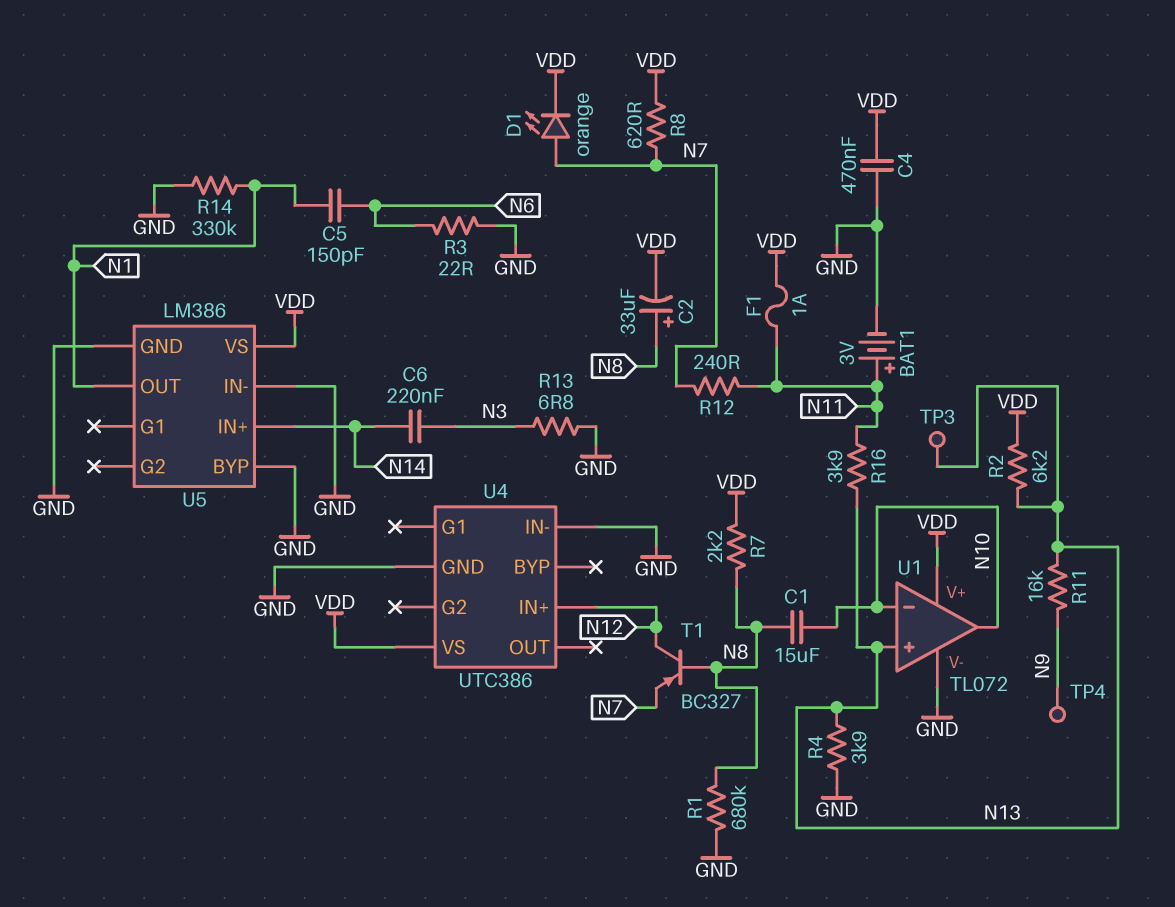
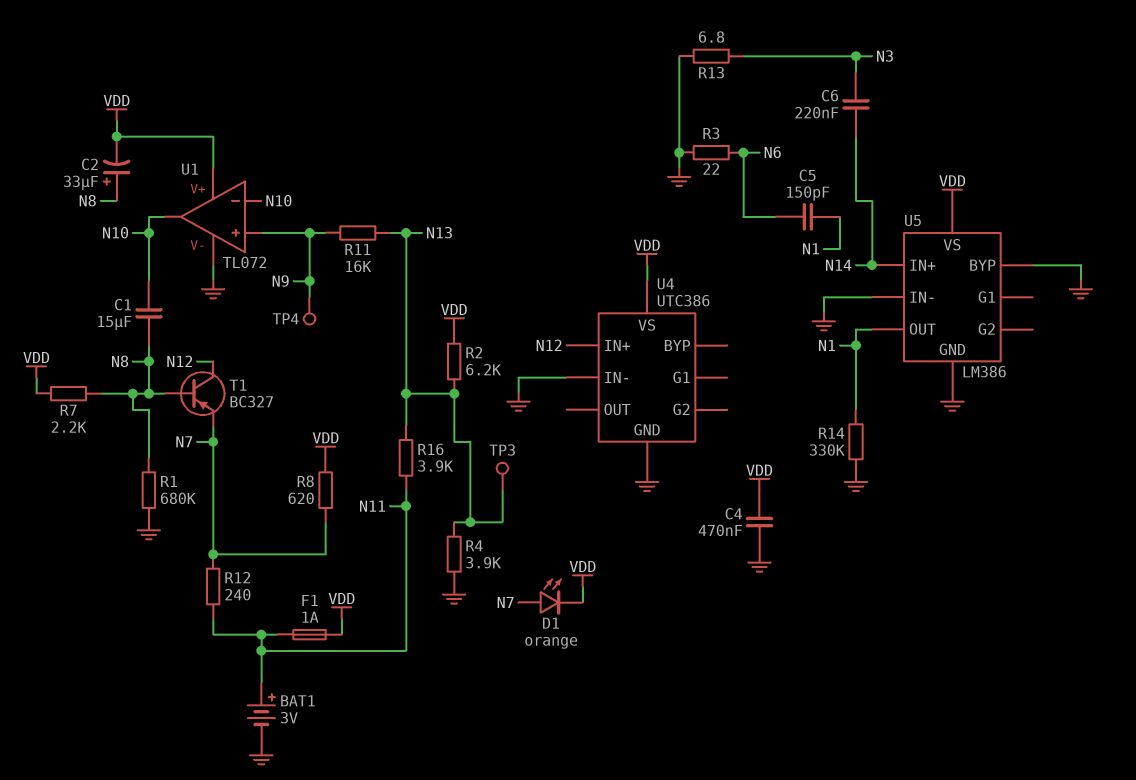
U1 pin in+: N13 -> N9

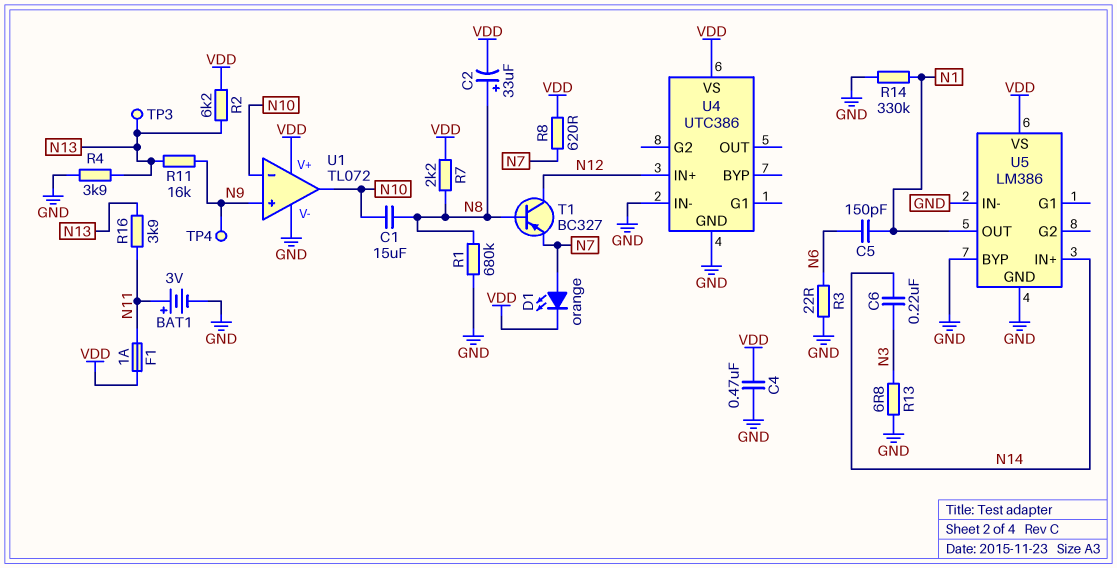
R12: 240 (N7, N11) -> none

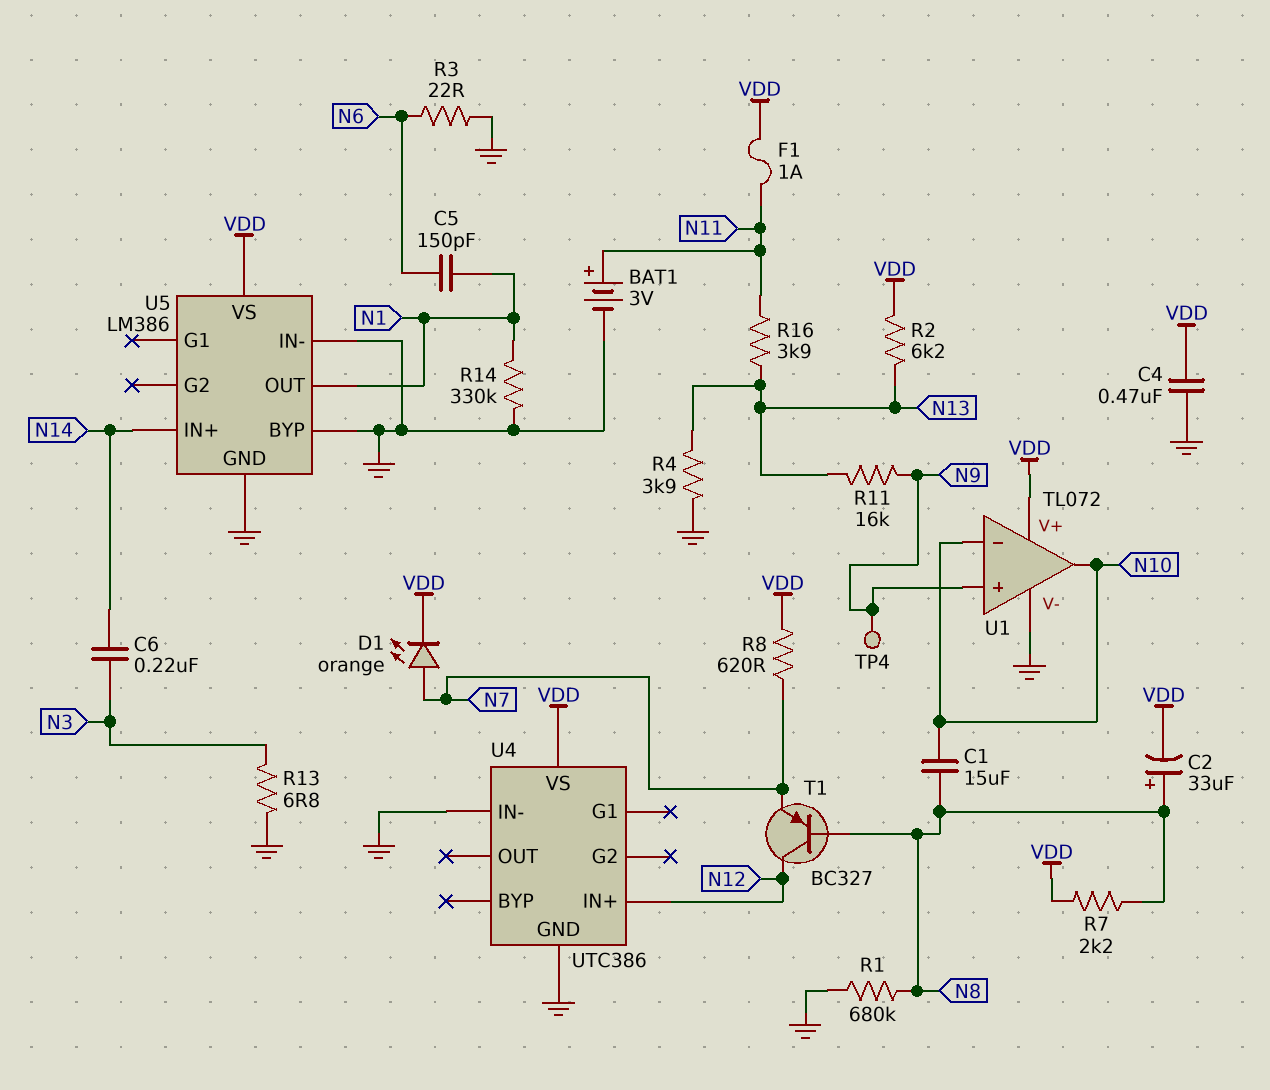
TP3: test point (N13) -> none

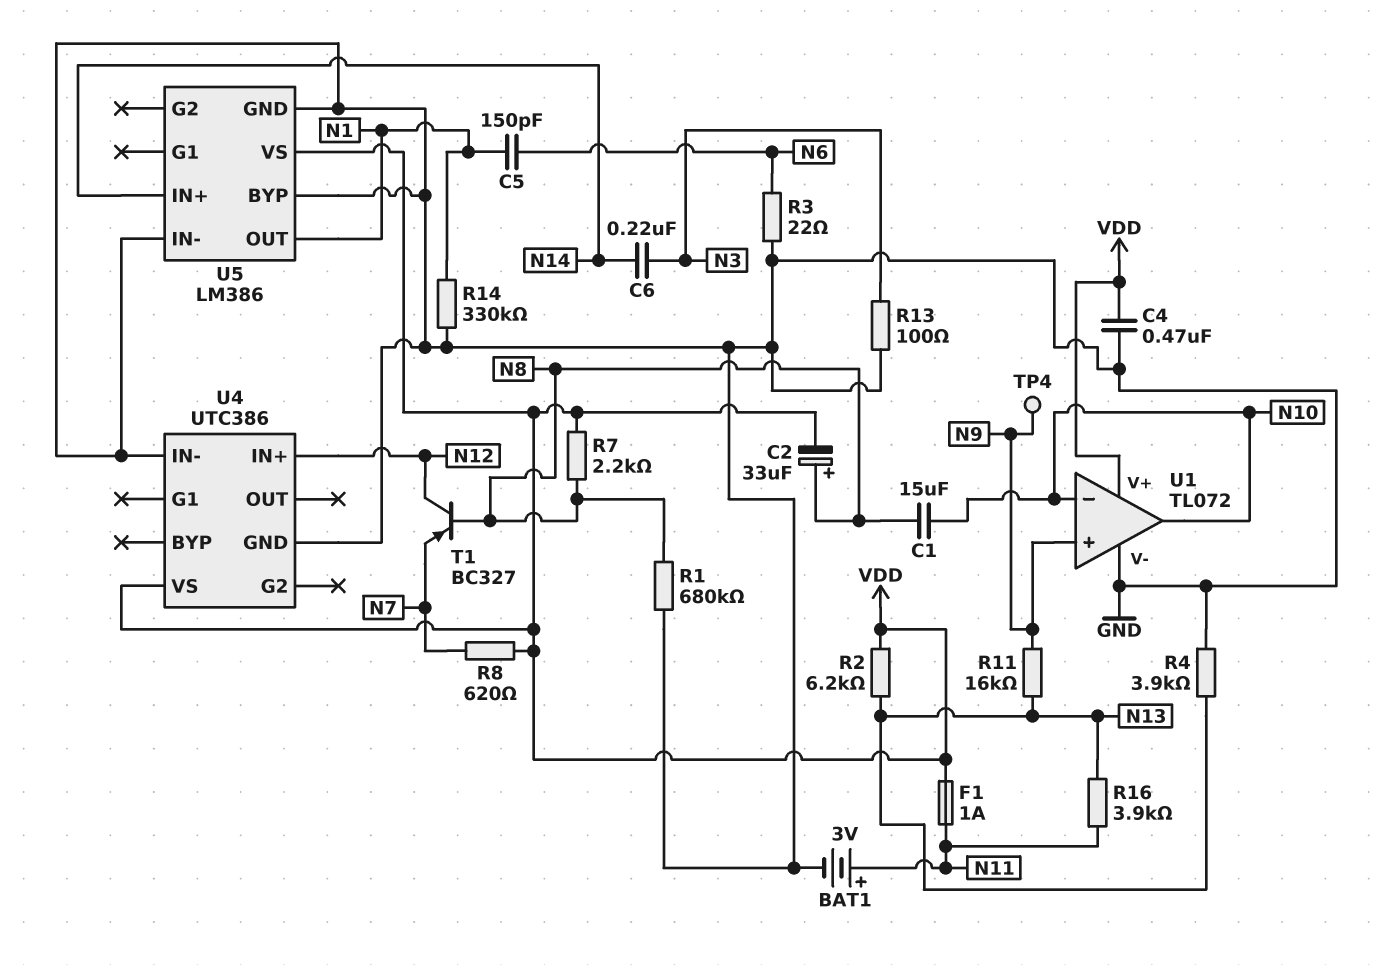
D1: LED orange (A N7, K VDD) -> none
R13: 6.8 (GND, N3) -> 100 (GND, N3)

